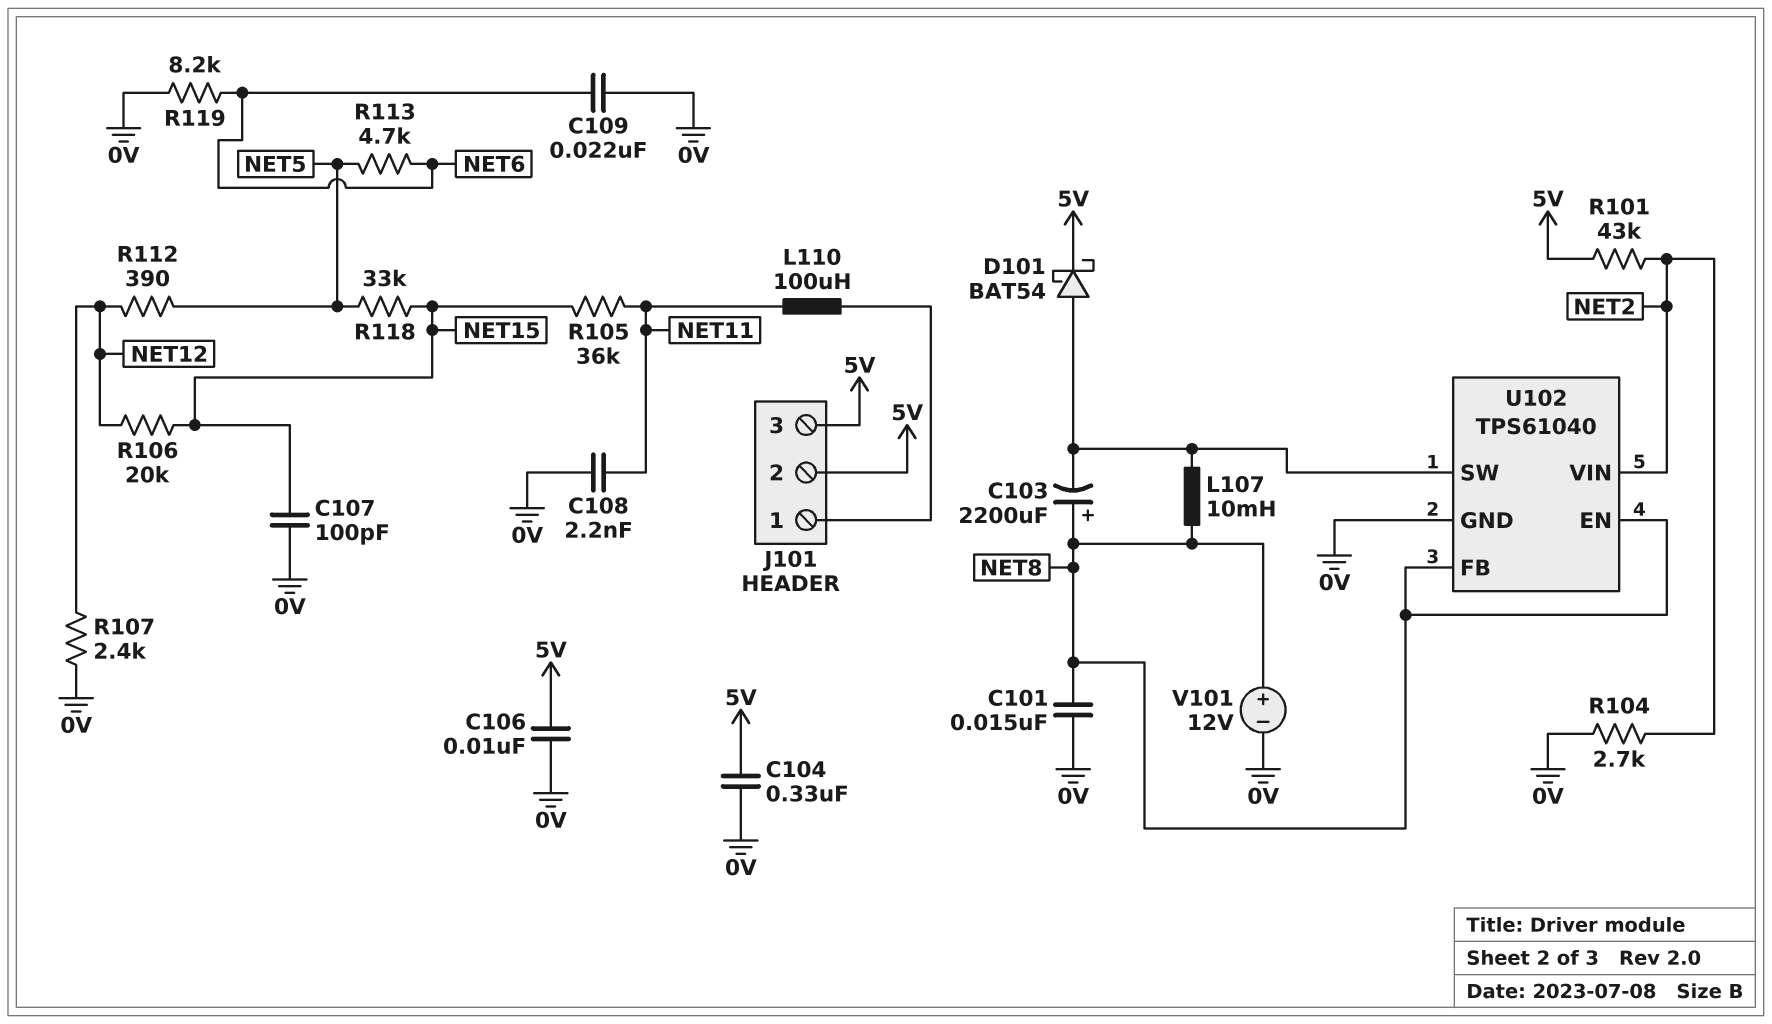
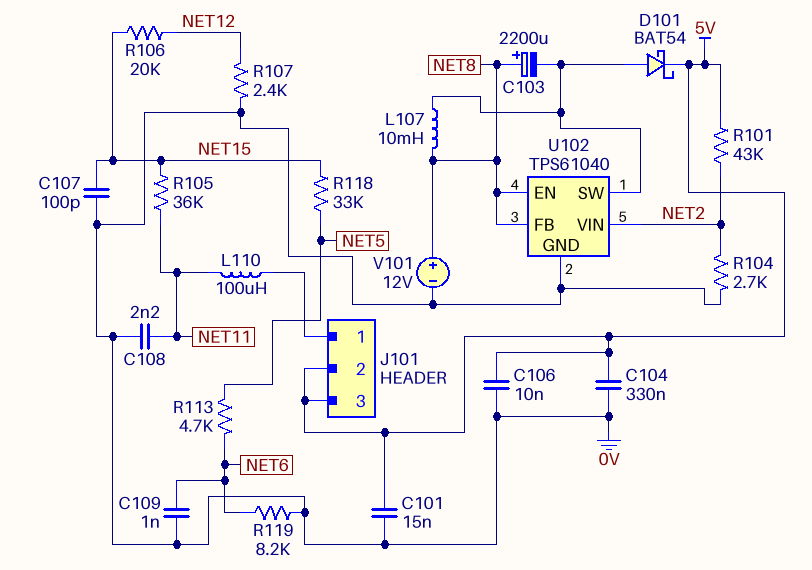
C101: 15nF (0V, NET8) -> 15nF (0V, 5V)
C109: 22nF (0V, NET6) -> 1nF (0V, NET6)
R112: 390 (NET5, NET12) -> none

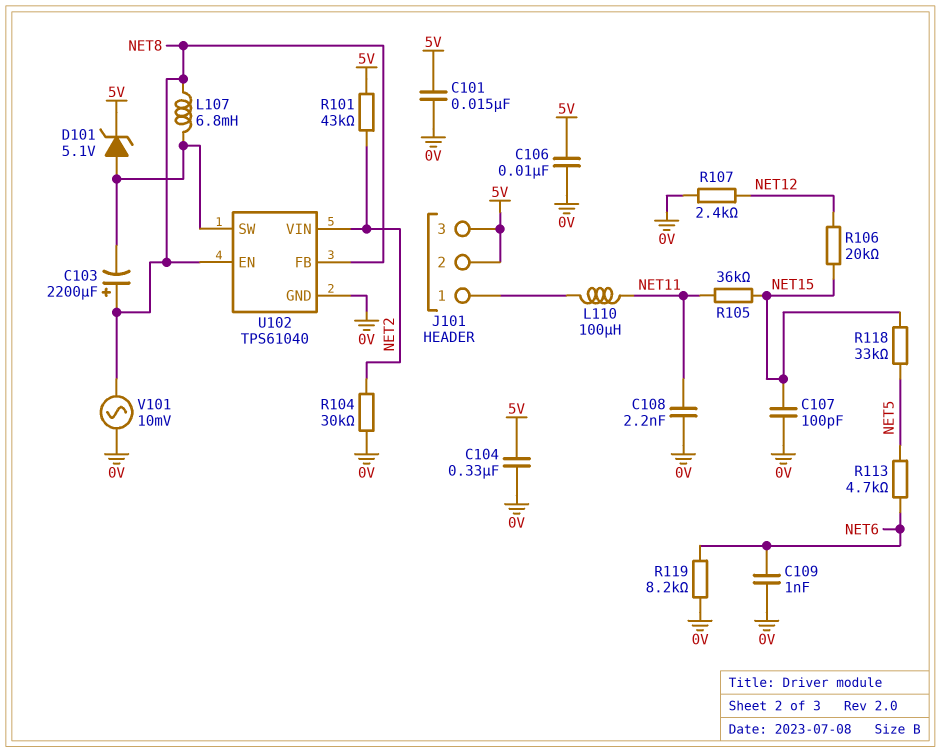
D101: schottky BAT54 (A U102/SW, K 5V) -> zener 5.1V (A U102/SW, K 5V)
L107: 10mH (NET8, U102/SW) -> 6.8mH (NET8, U102/SW)
R104: 2.7k (0V, NET2) -> 30k (0V, NET2)
V101: 12V (plus NET8, minus 0V) -> AC 10mV (0V, NET8)

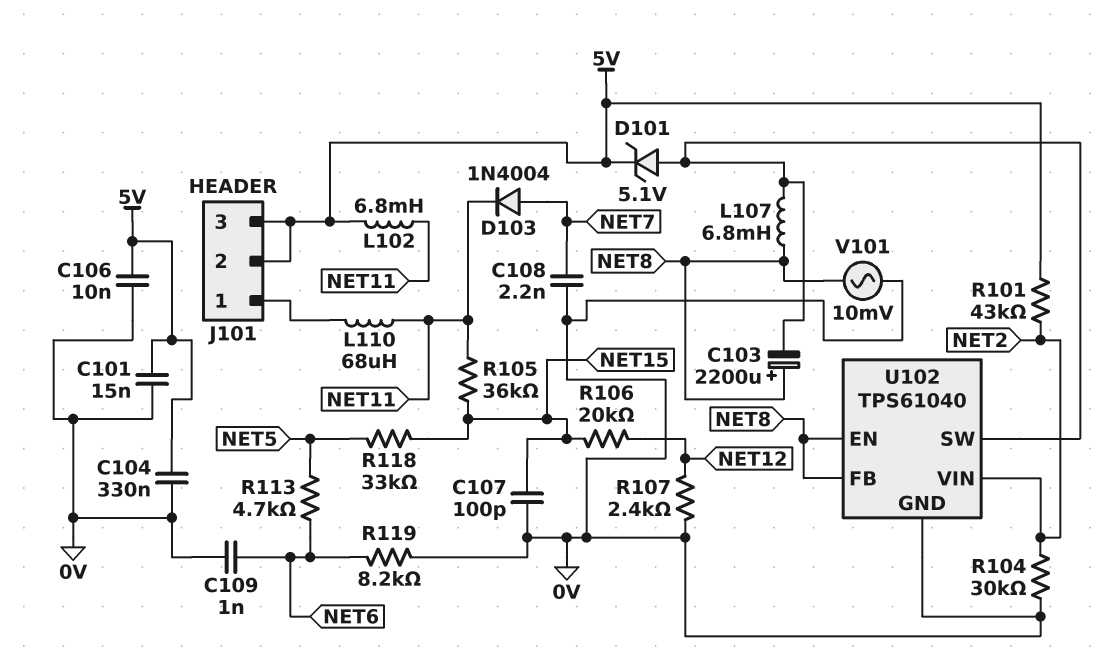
C108: 2.2nF (0V, NET11) -> 2.2nF (0V, NET7)
D103: none -> diode 1N4004 (A NET7, K NET11)
L102: none -> 6.8mH (5V, NET11)
L110: 100uH (J101/1, NET11) -> 68uH (J101/1, NET11)

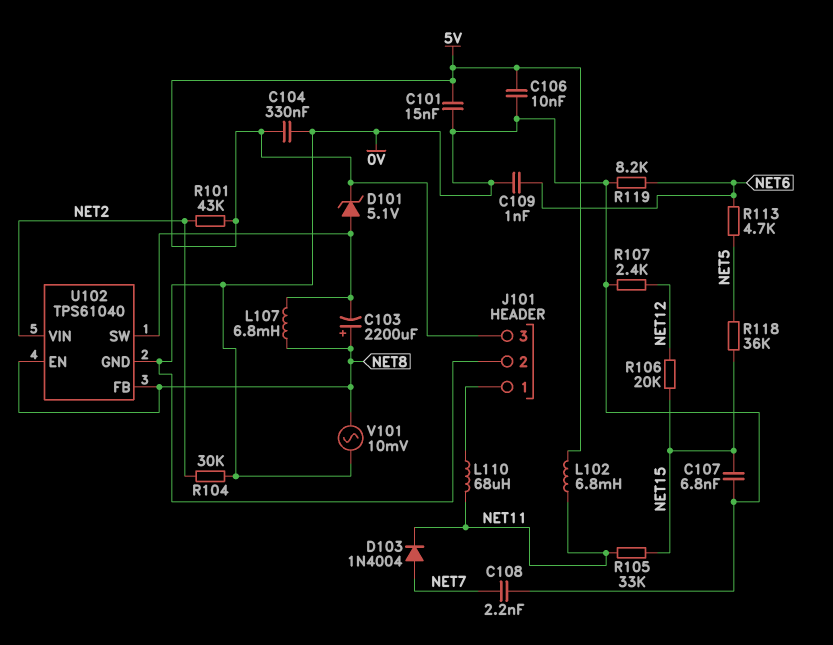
C107: 100pF (0V, NET15) -> 6.8nF (0V, NET15)
J101 pin 2: 5V -> 0V
R105: 36k (NET11, NET15) -> 33k (NET11, NET15)
R118: 33k (NET5, NET15) -> 36k (NET5, NET15)

